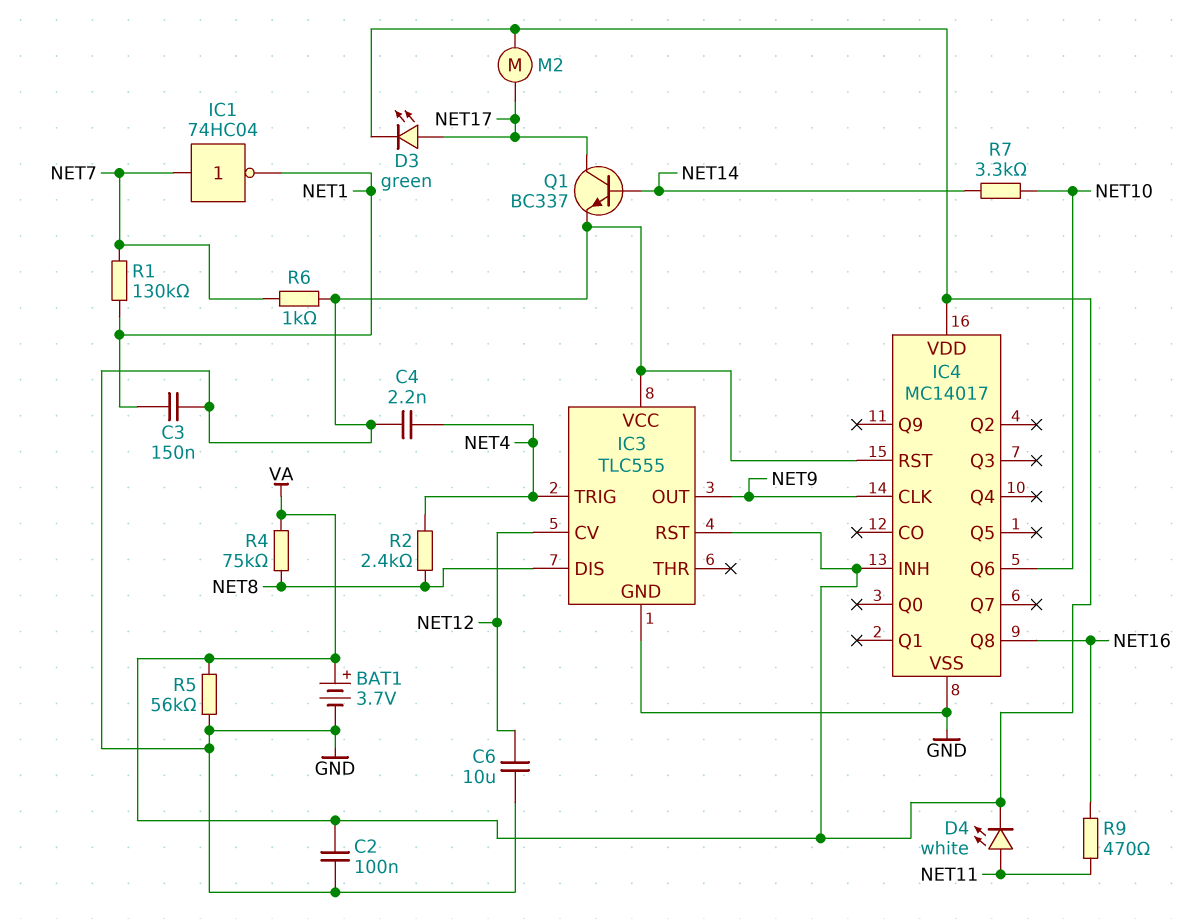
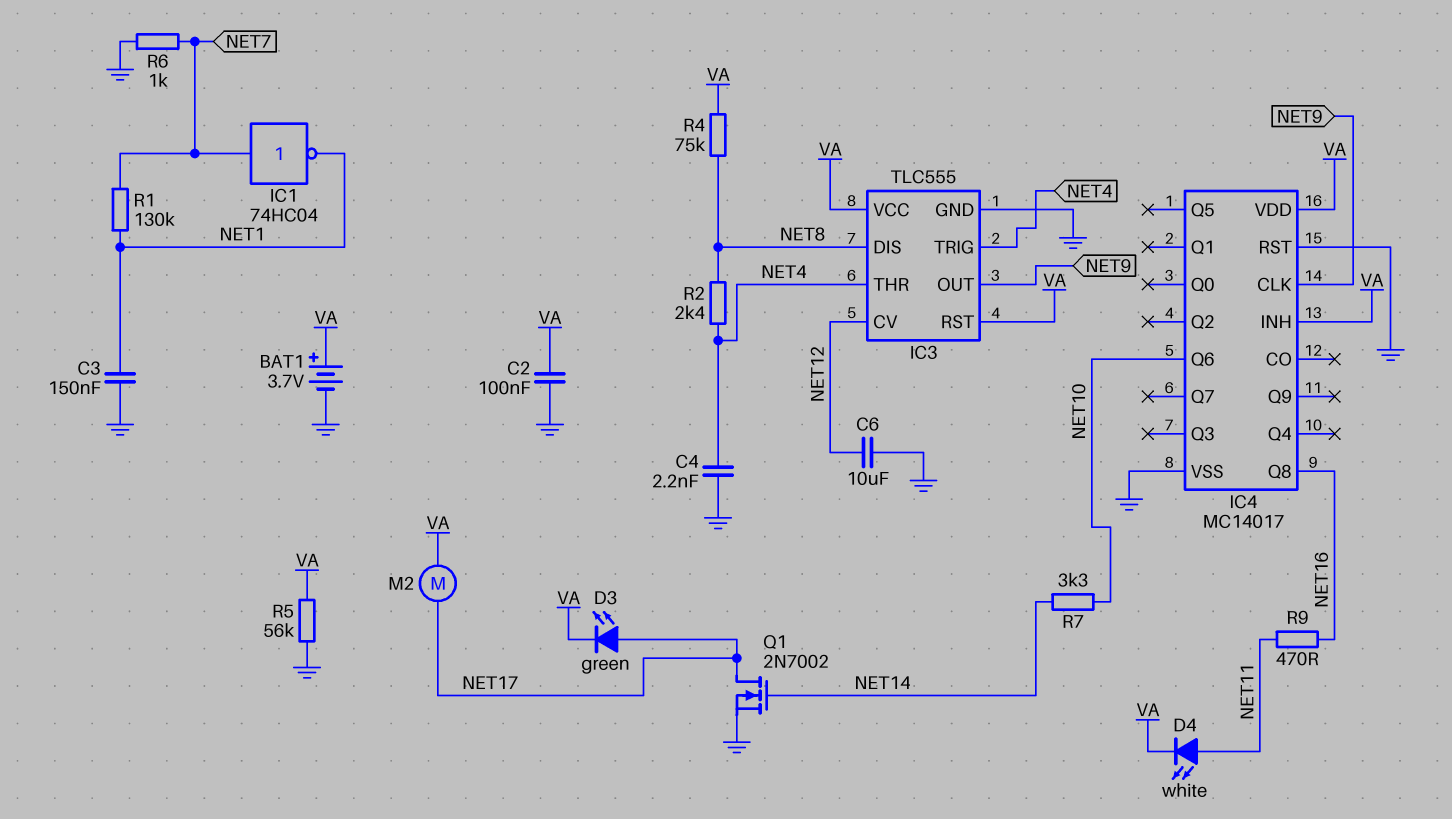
IC3 pin THR: none -> NET4
IC3 pin VCC: GND -> VA
Q1: NPN BC337 (B NET14, C NET17, E GND) -> NMOS 2N7002 (G NET14, D NET17, S GND)

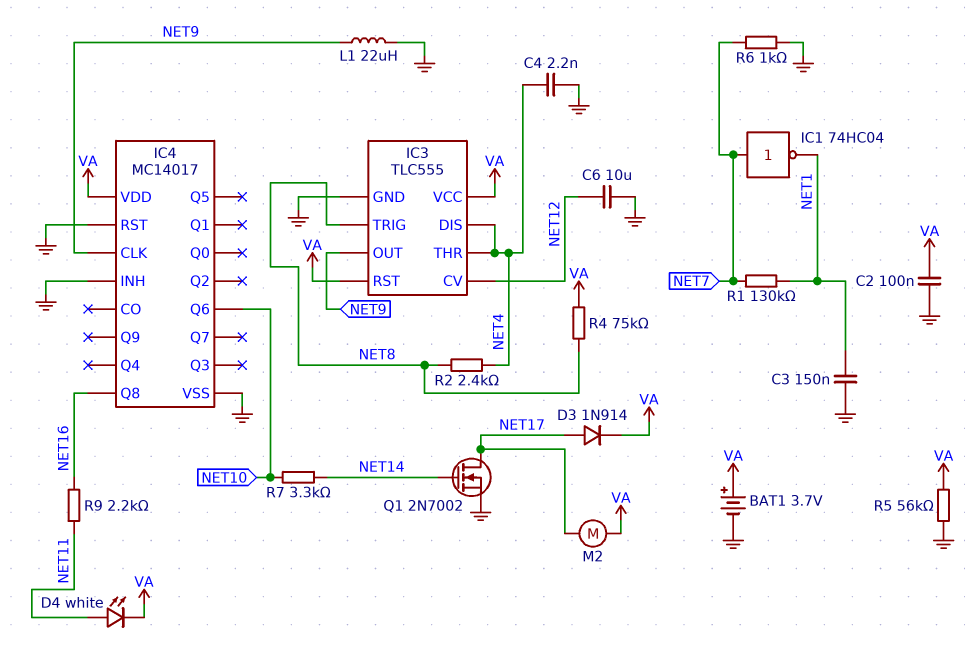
D3: LED green (A NET17, K VA) -> diode 1N914 (A NET17, K VA)
IC3 pin DIS: NET8 -> NET4
IC3 pin TRIG: NET4 -> NET8
IC4 pin INH: VA -> GND
L1: none -> 22uH (GND, NET9)
R9: 470 (NET11, NET16) -> 2.2k (NET11, NET16)

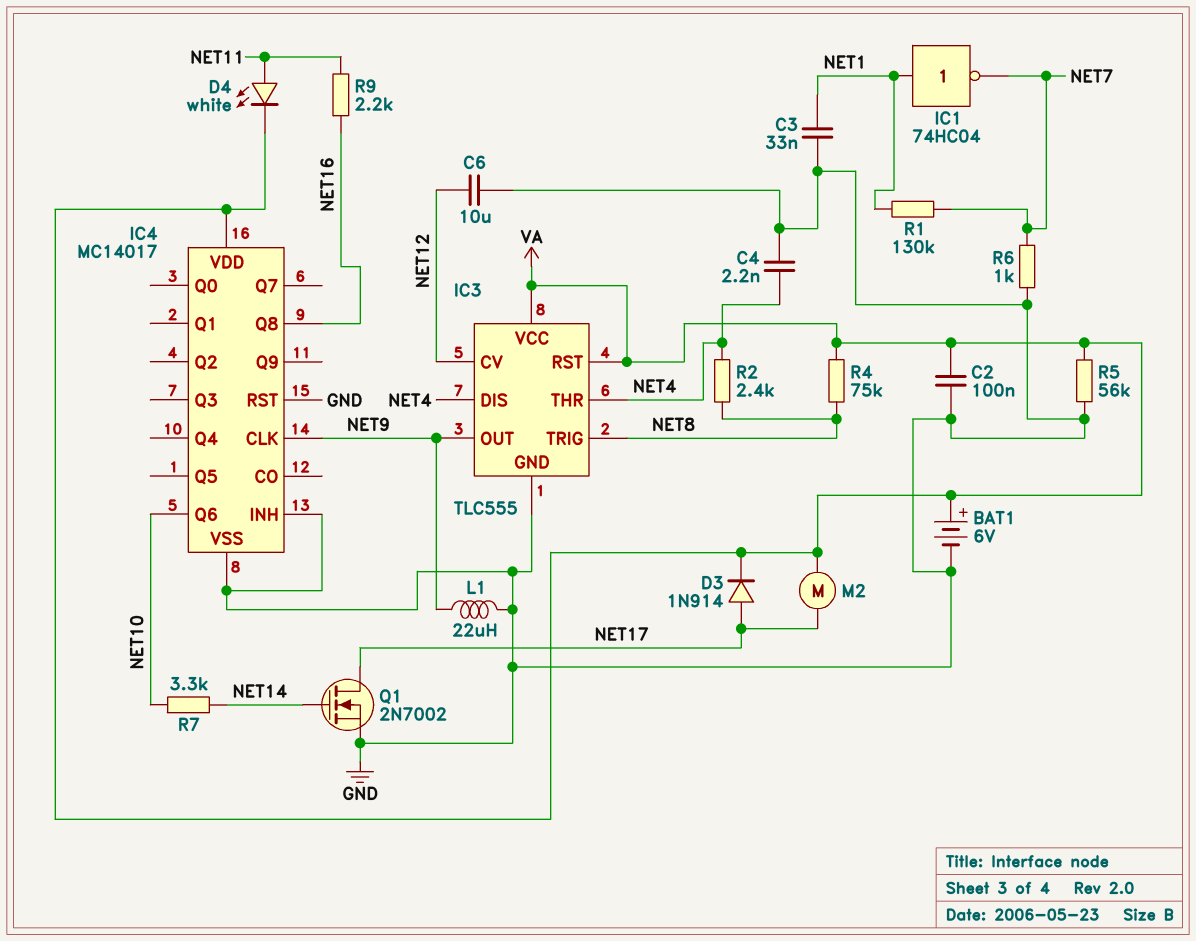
BAT1: 3.7V (plus VA, minus GND) -> 6V (plus VA, minus GND)
C3: 150nF (GND, NET1) -> 33nF (GND, NET1)
IC1: NOT 74HC04 (in NET7, out NET1) -> NOT 74HC04 (in NET1, out NET7)

